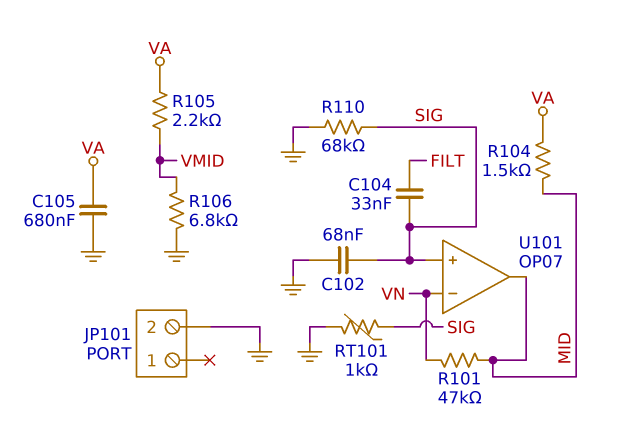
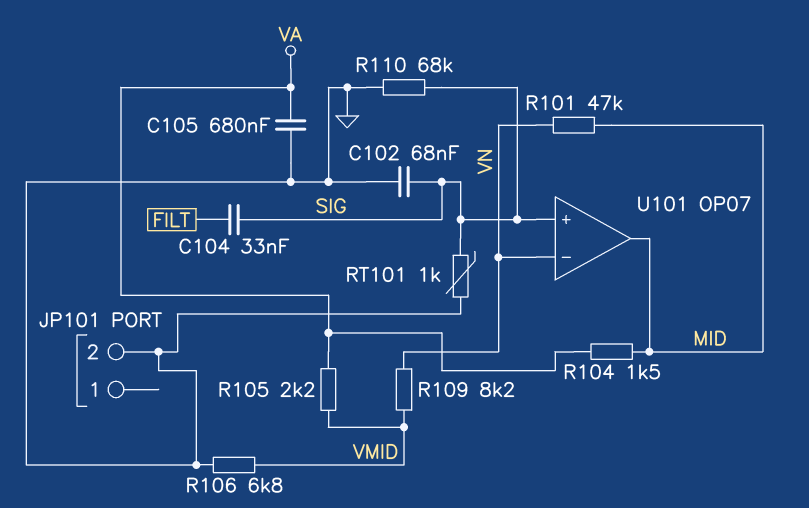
R109: none -> 8.2k (VMID, VN)

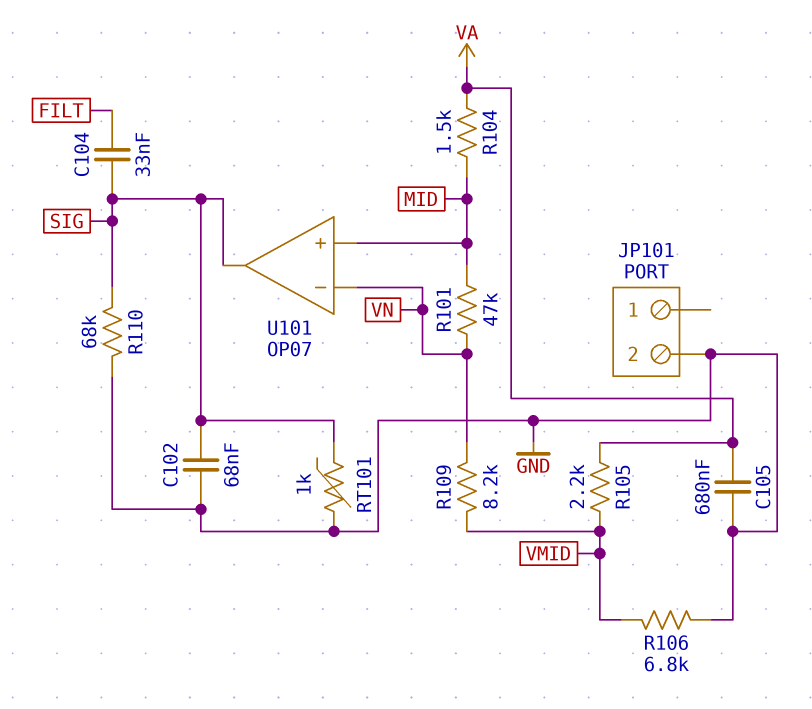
U101 pin in+: SIG -> MID
U101 pin out: MID -> SIG

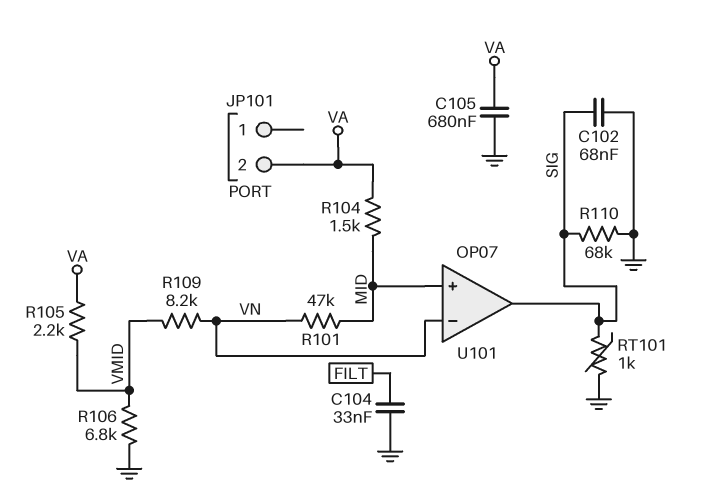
C104: 33nF (FILT, SIG) -> 33nF (FILT, GND)
JP101 pin 2: GND -> VA

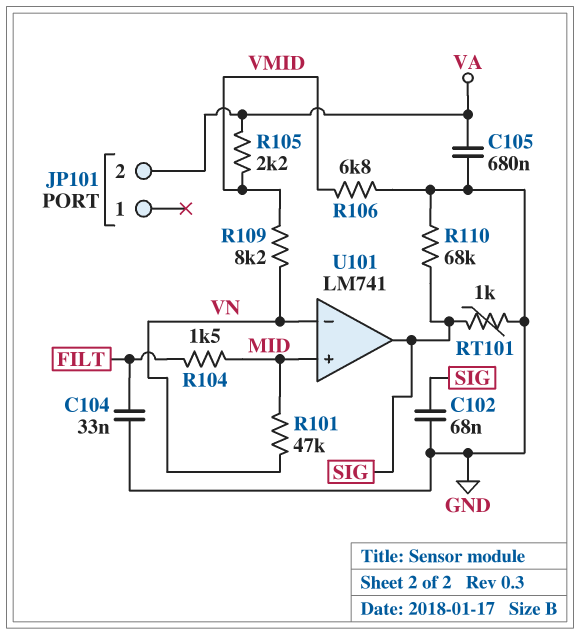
R104: 1.5k (MID, VA) -> 1.5k (FILT, MID)
U101: OP07 -> LM741

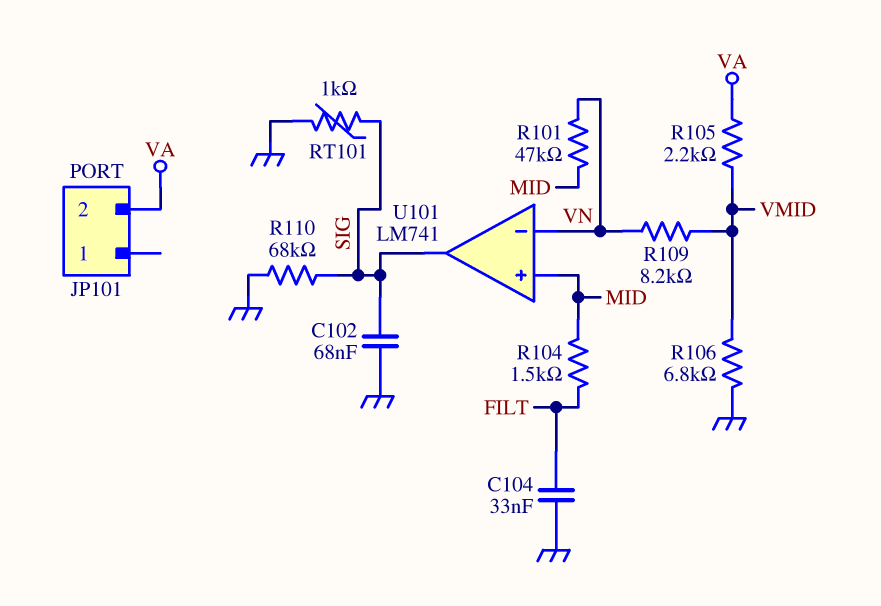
C105: 680nF (GND, VA) -> none

